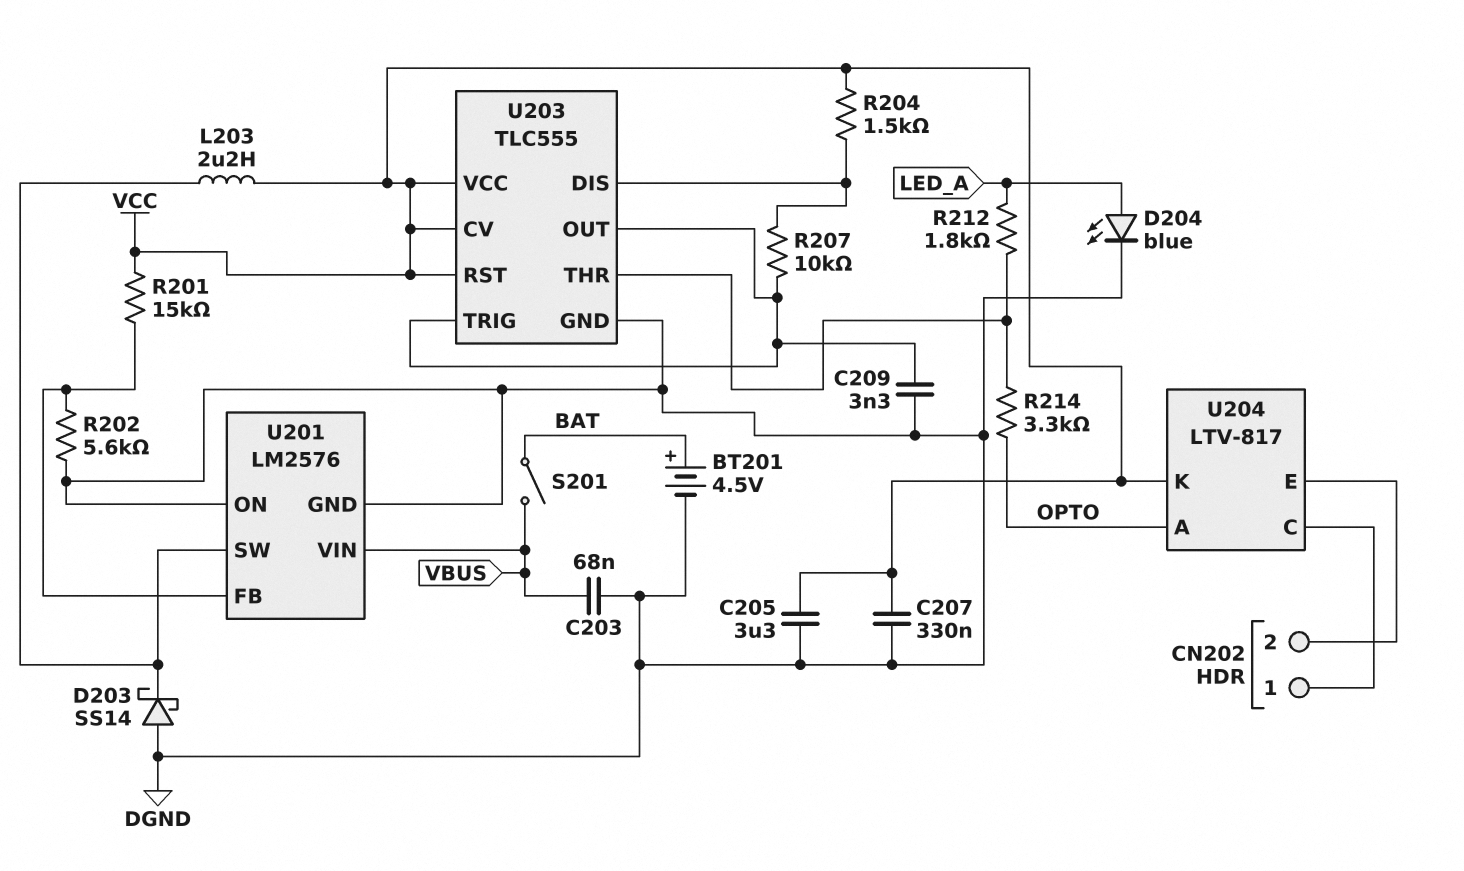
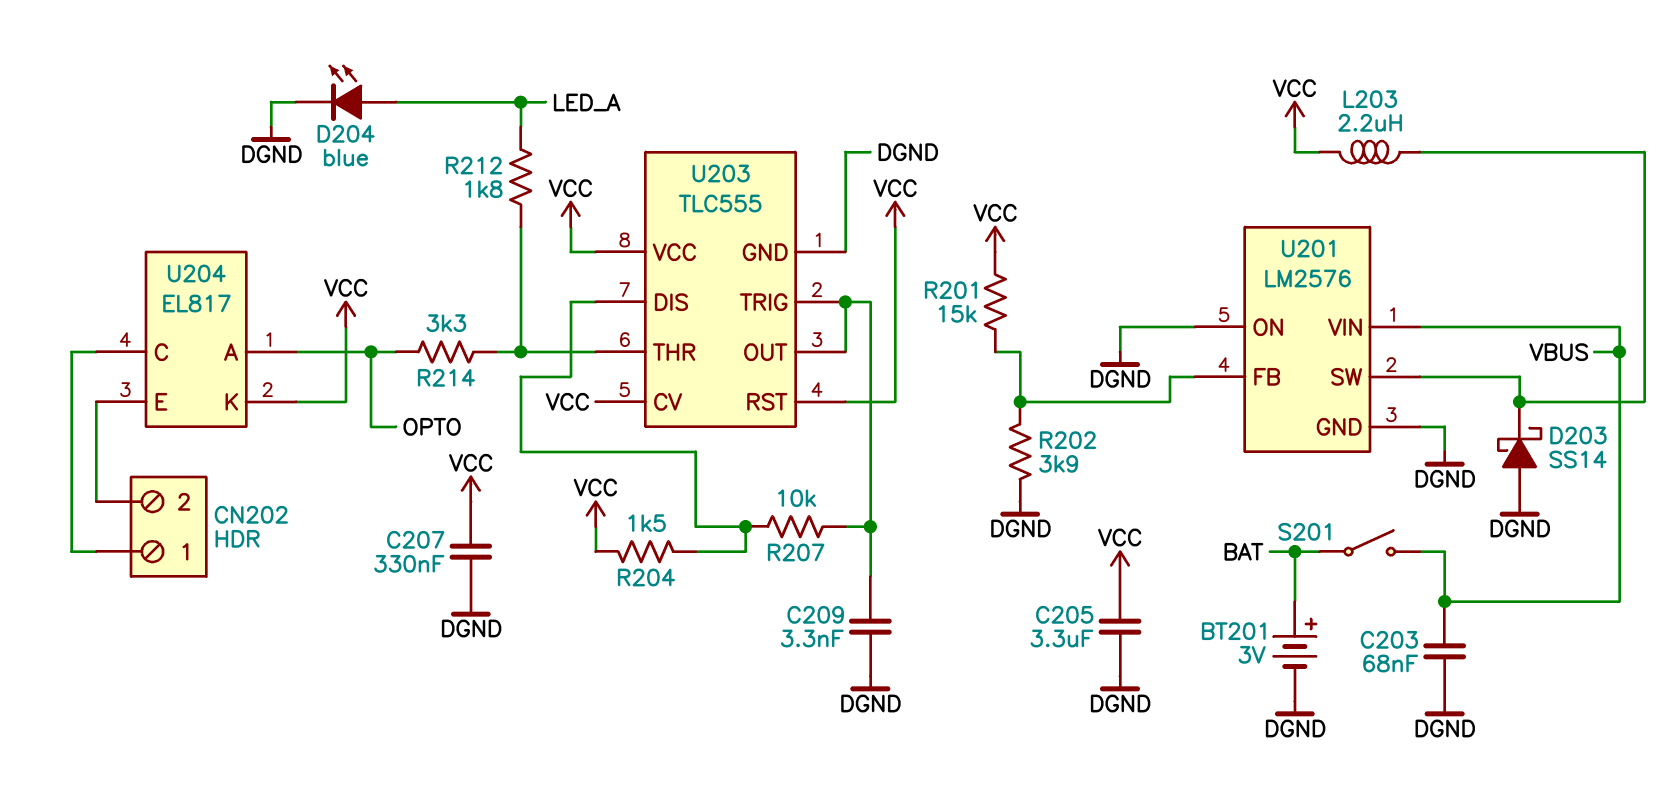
BT201: 4.5V (plus BAT, minus DGND) -> 3V (plus BAT, minus DGND)
R202: 5.6k (DGND, U201/FB) -> 3.9k (DGND, U201/FB)
U204: LTV-817 -> EL817

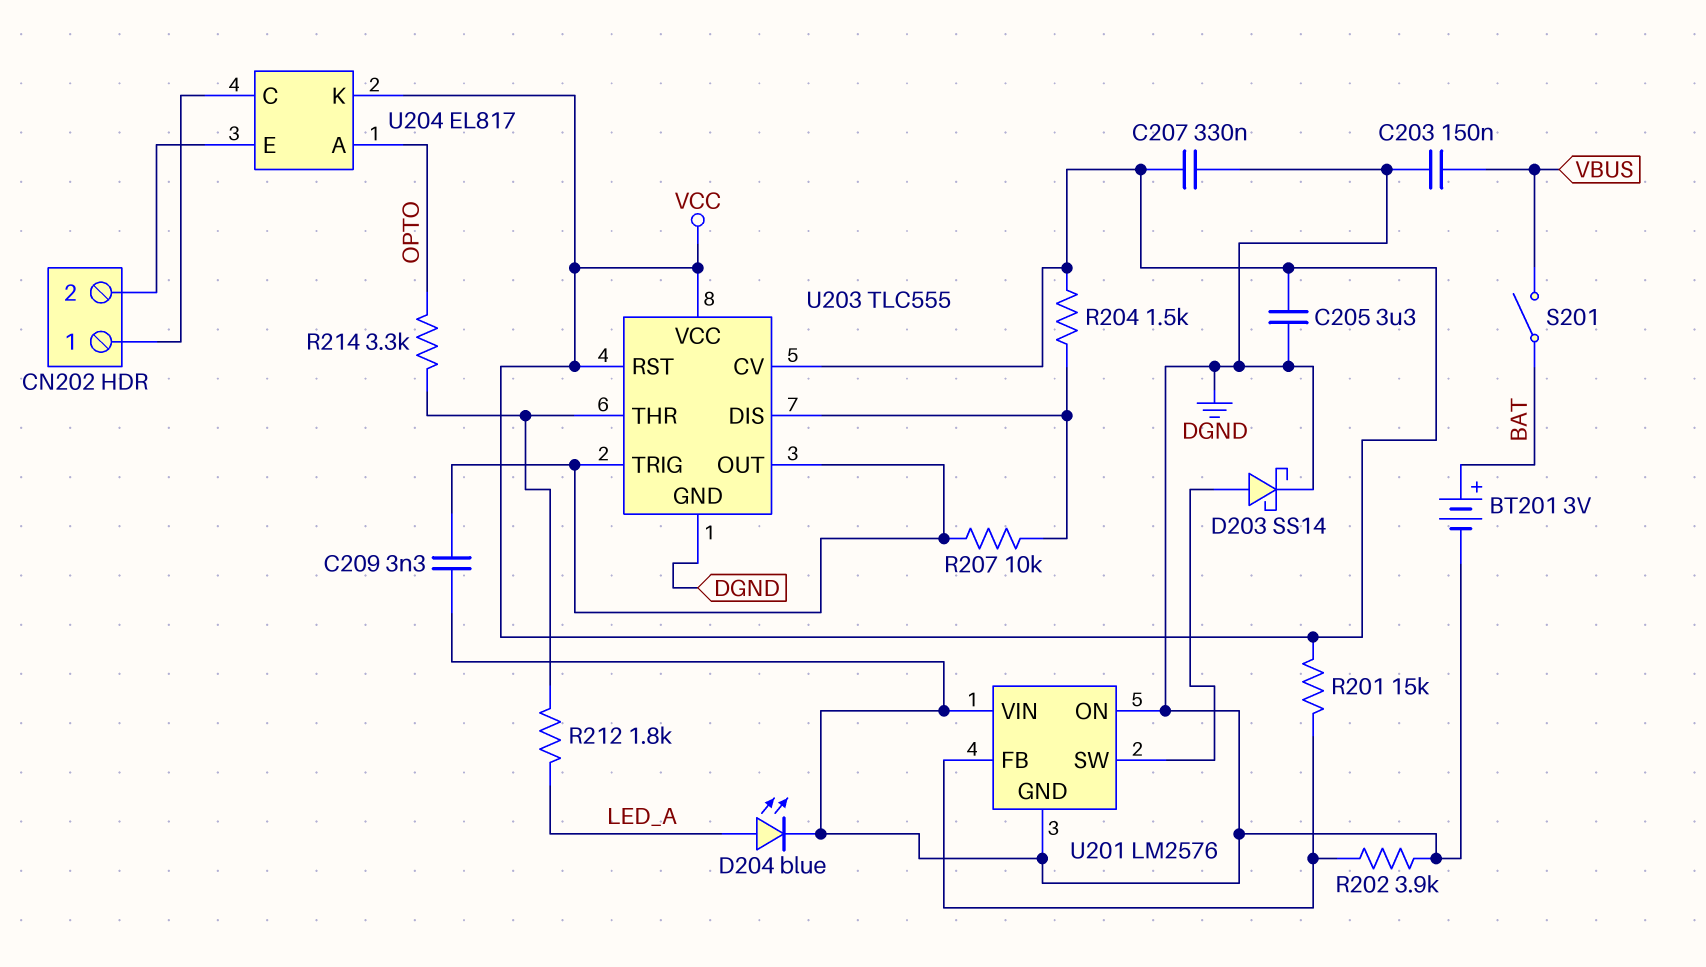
C203: 68nF (DGND, VBUS) -> 150nF (DGND, VBUS)
D203: schottky SS14 (A DGND, K U201/SW) -> schottky SS14 (A U201/SW, K DGND)
L203: 2.2uH (U201/SW, VCC) -> none
U201 pin VIN: VBUS -> DGND

